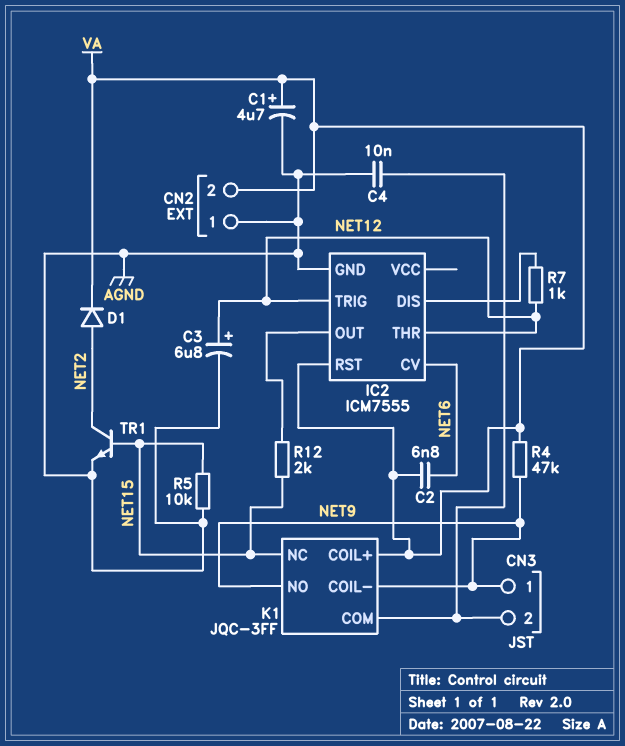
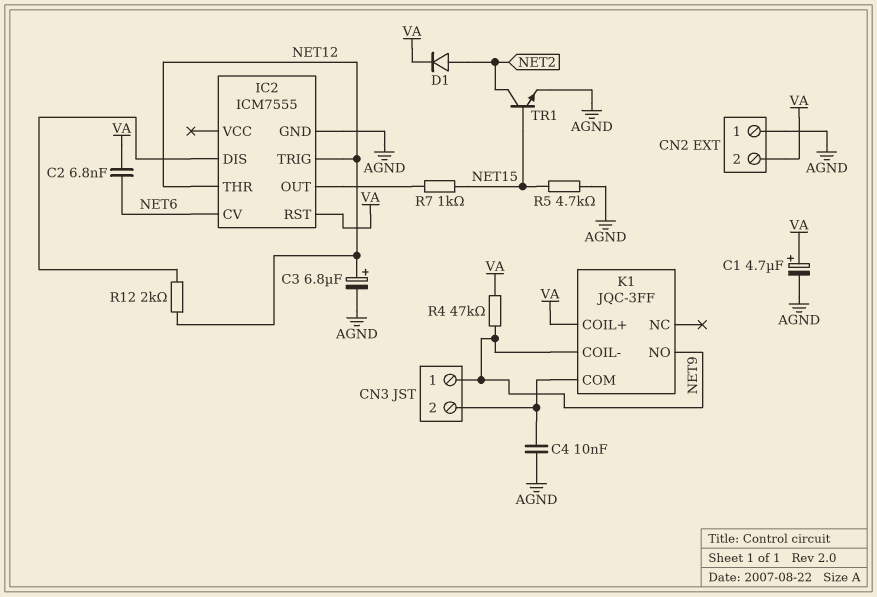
K1 pin NC: NET15 -> none
R5: 10k (AGND, NET15) -> 4.7k (AGND, NET15)
R7: 1k (IC2/DIS, NET12) -> 1k (IC2/OUT, NET15)
R12: 2k (IC2/OUT, NET15) -> 2k (IC2/DIS, NET12)

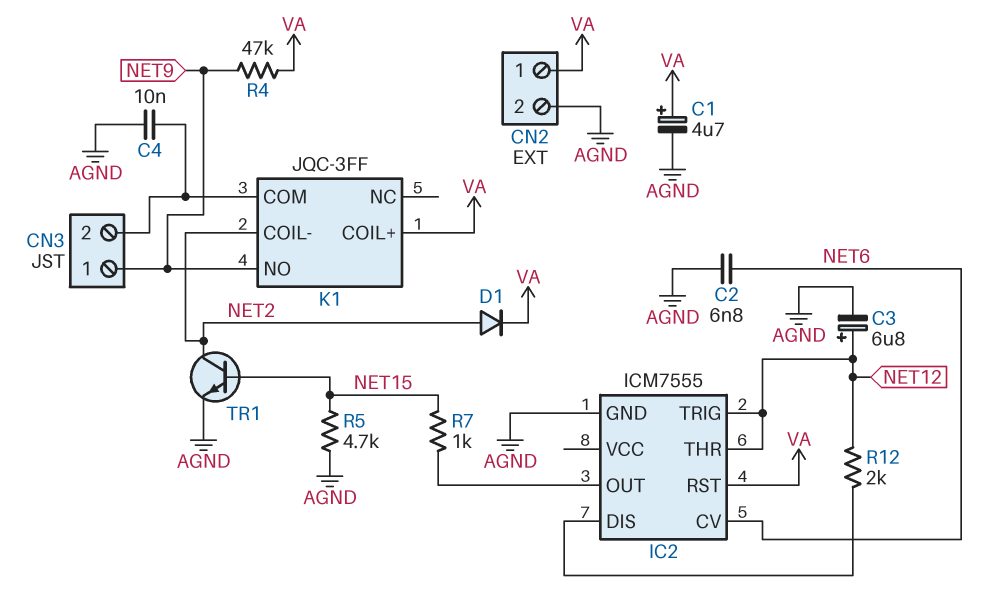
C2: 6.8nF (NET6, VA) -> 6.8nF (AGND, NET6)
CN2 pin 1: AGND -> VA
CN2 pin 2: VA -> AGND
K1 pin COIL-: NET9 -> NET2

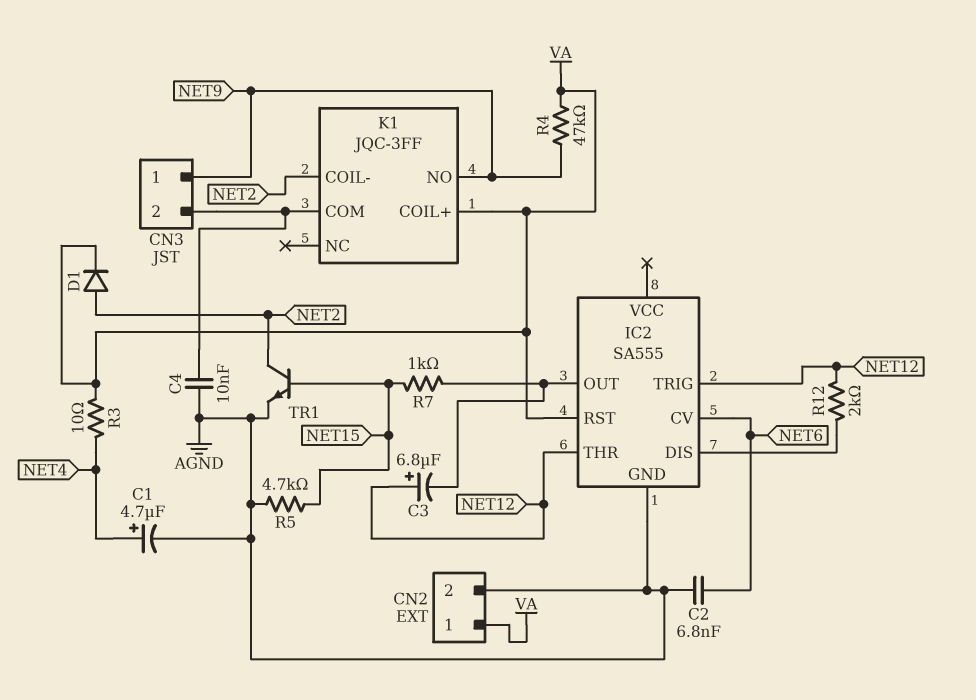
C1: 4.7uF (plus VA, minus AGND) -> 4.7uF (plus NET4, minus AGND)
C3: 6.8uF (plus NET12, minus AGND) -> 6.8uF (plus NET12, minus IC2/OUT)
IC2: ICM7555 -> SA555
R3: none -> 10 (NET4, VA)

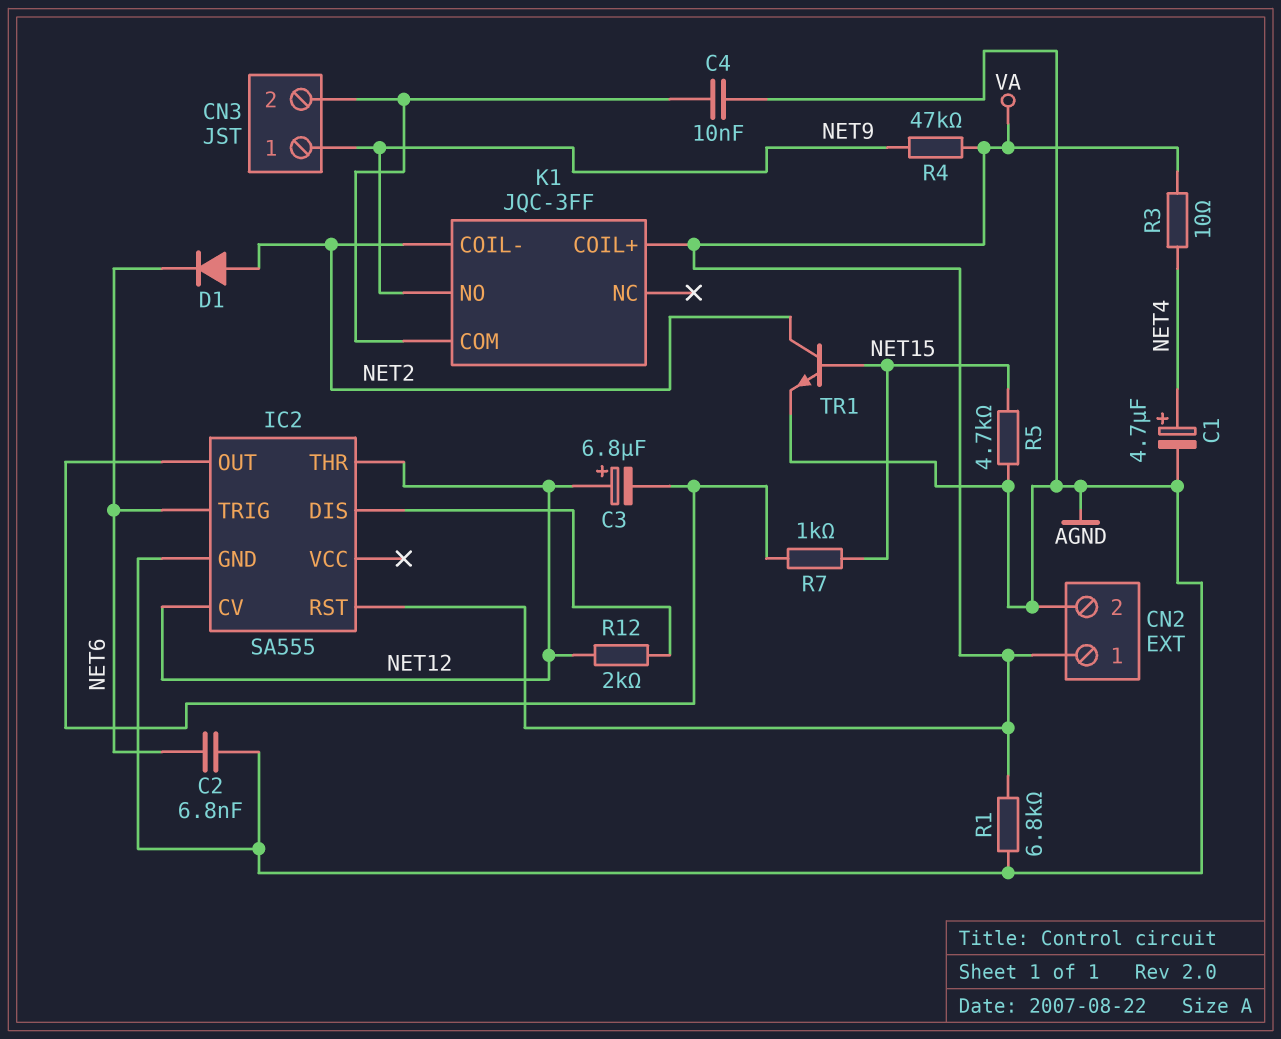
D1: diode (A NET2, K VA) -> diode (A NET2, K NET6)
IC2 pin CV: NET6 -> NET12
IC2 pin TRIG: NET12 -> NET6
R1: none -> 6.8k (AGND, VA)

